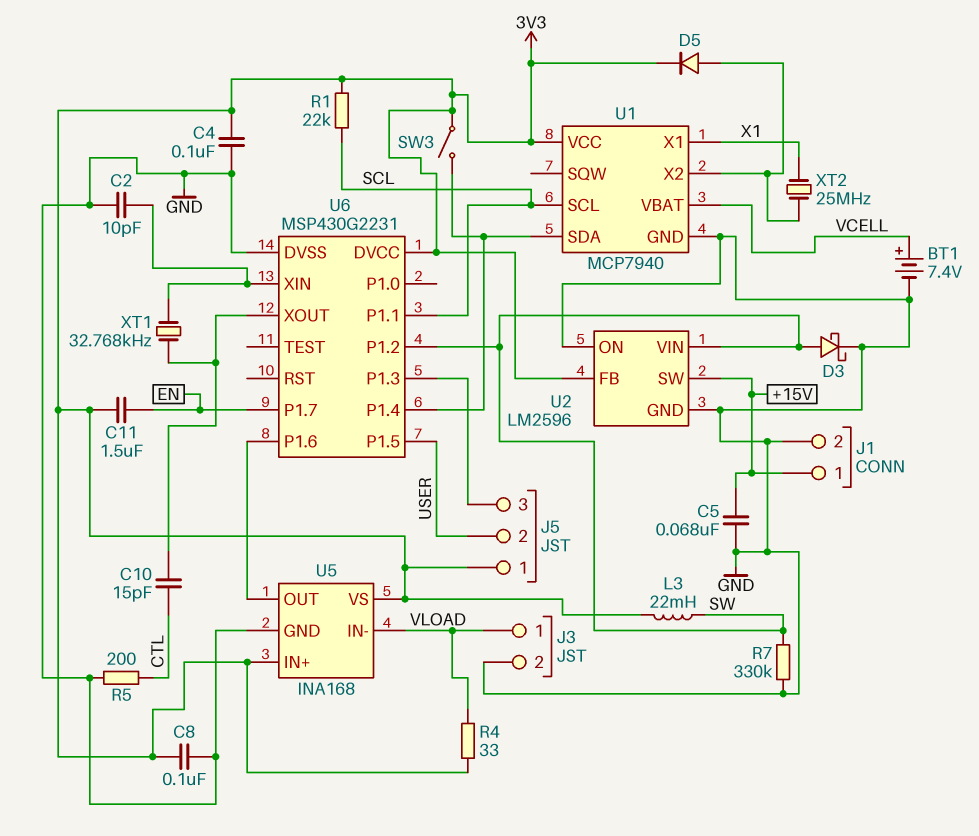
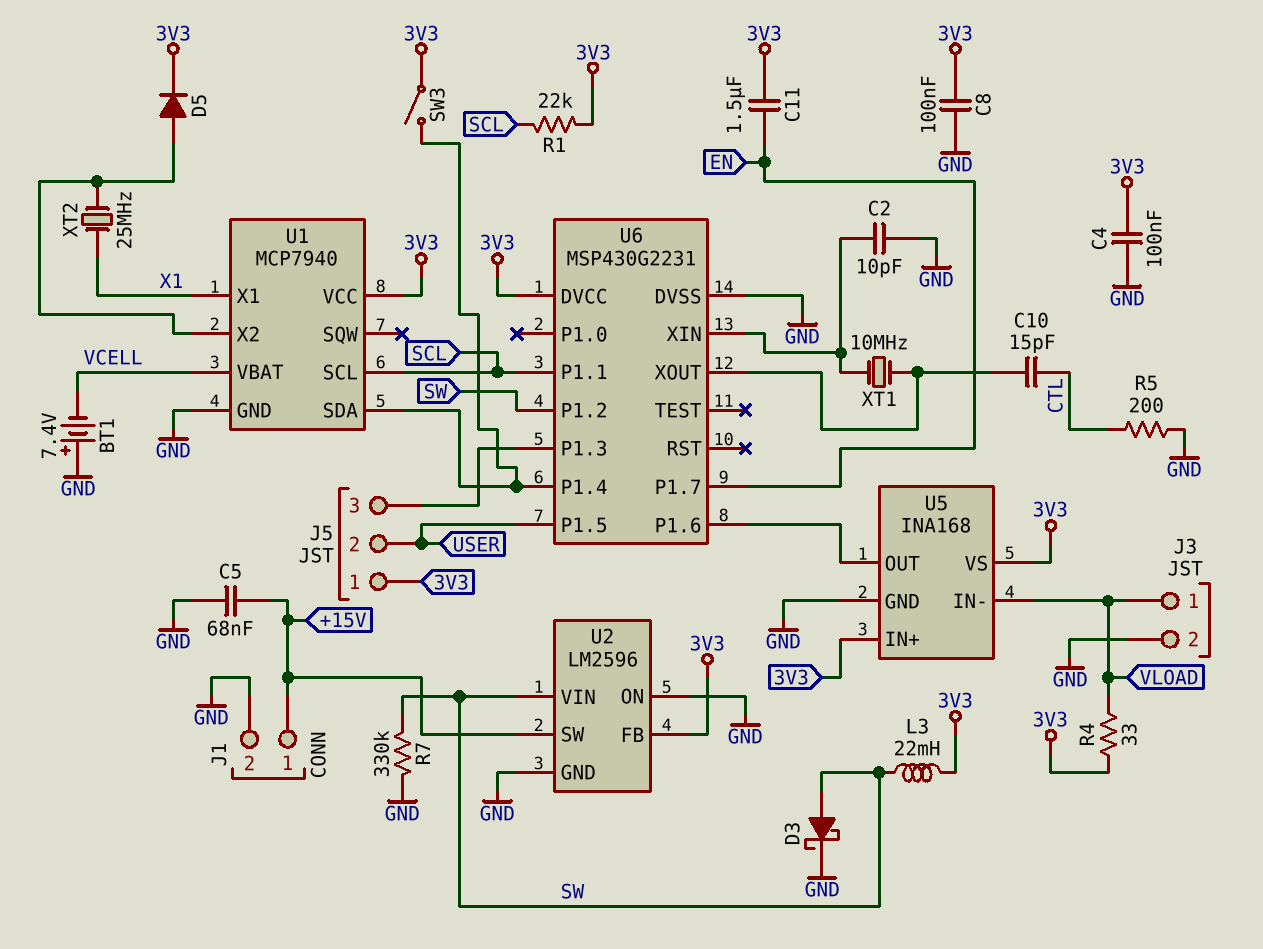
BT1: 7.4V (plus VCELL, minus GND) -> 7.4V (plus GND, minus VCELL)
XT1: 32.768kHz (U6/XIN, U6/XOUT) -> 10MHz (U6/XIN, U6/XOUT)

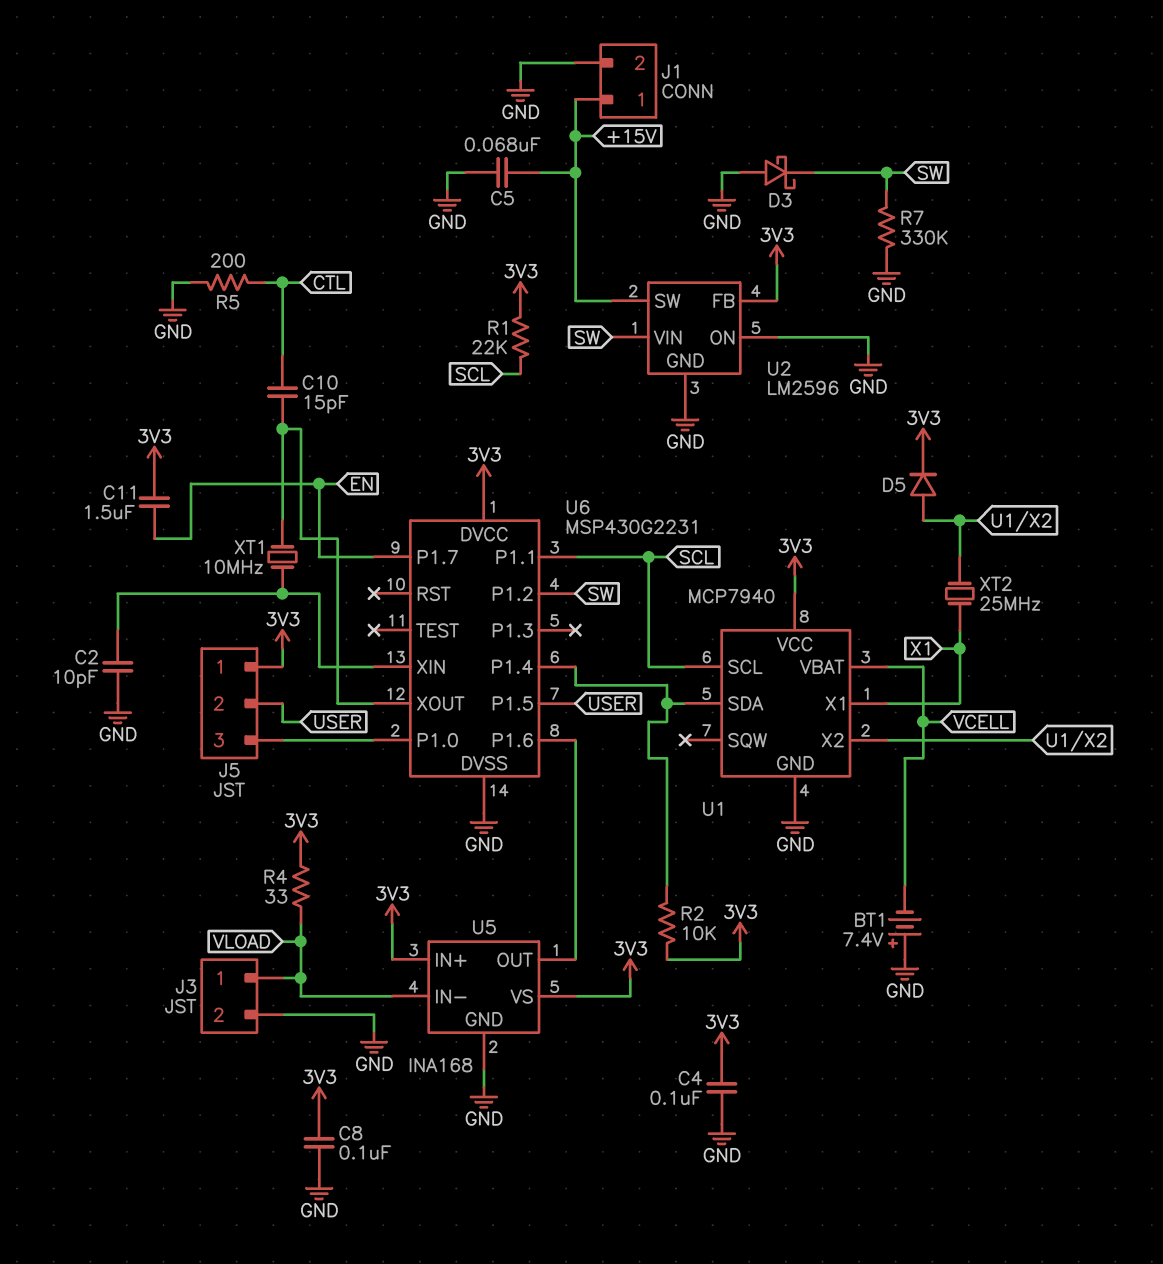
D3: schottky (A SW, K GND) -> schottky (A GND, K SW)
L3: 22mH (3V3, SW) -> none
R2: none -> 10k (3V3, U1/SDA)
SW3: switch (3V3, U1/SDA) -> none
U6 pin P1.0: none -> J5/3
U6 pin P1.3: J5/3 -> none

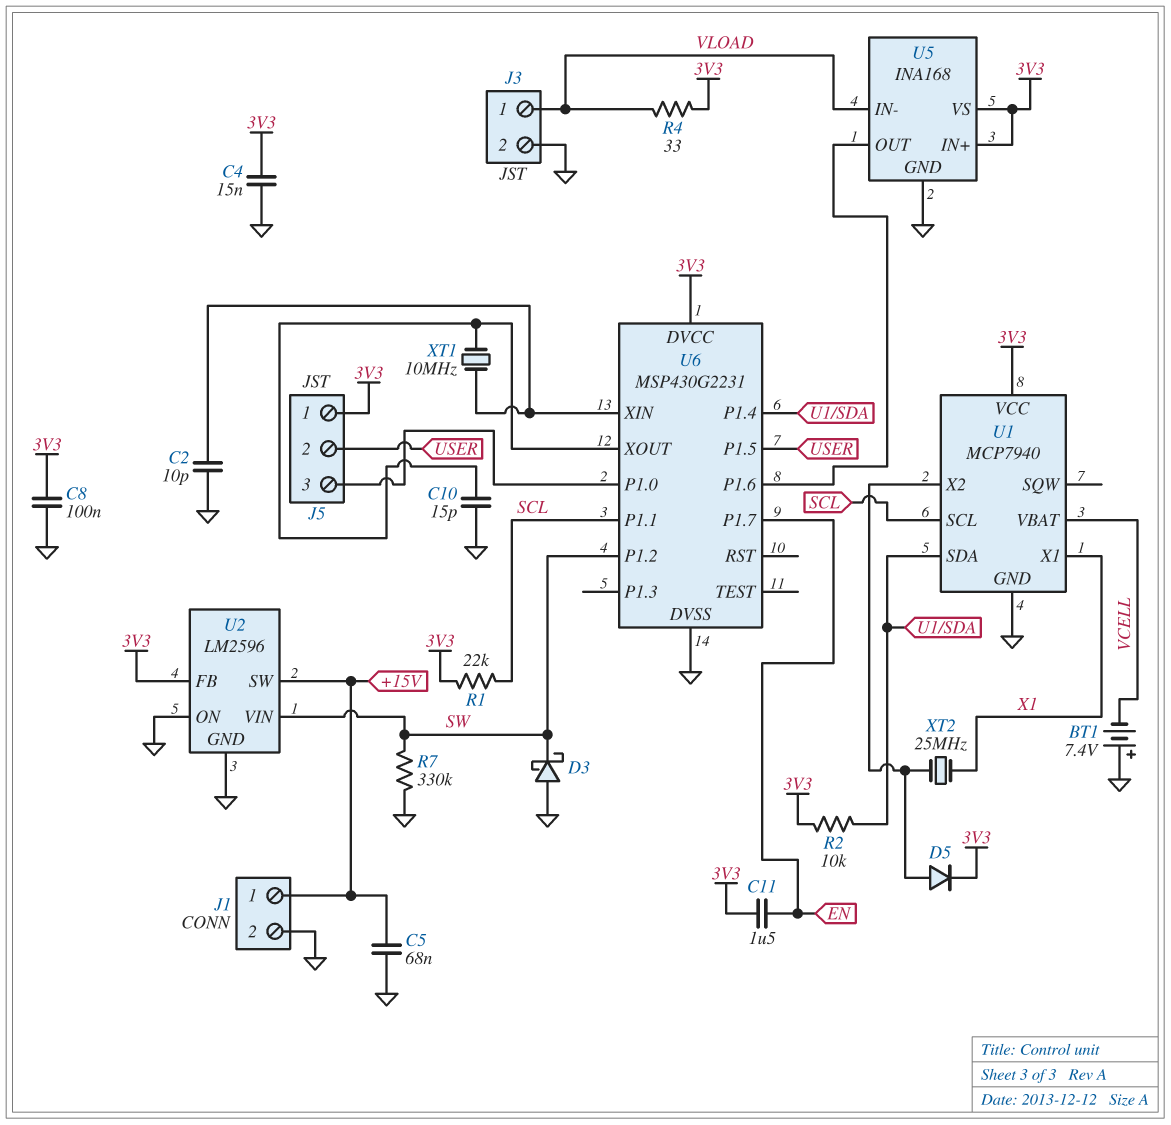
C4: 100nF (3V3, GND) -> 15nF (3V3, GND)
C10: 15pF (CTL, U6/XOUT) -> 15pF (GND, U6/XOUT)
R5: 200 (CTL, GND) -> none

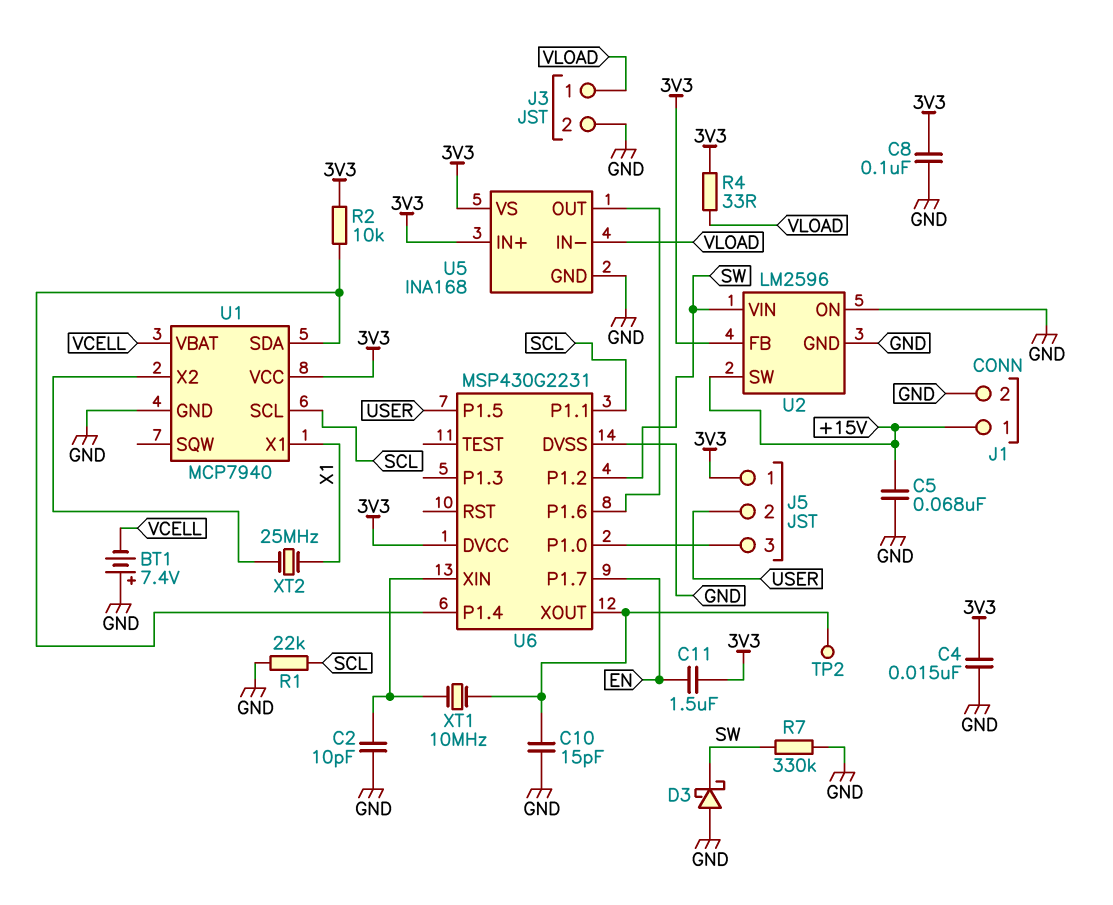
D5: diode (A U1/X2, K 3V3) -> none
R1: 22k (3V3, SCL) -> 22k (GND, SCL)
TP2: none -> test point (U6/XOUT)

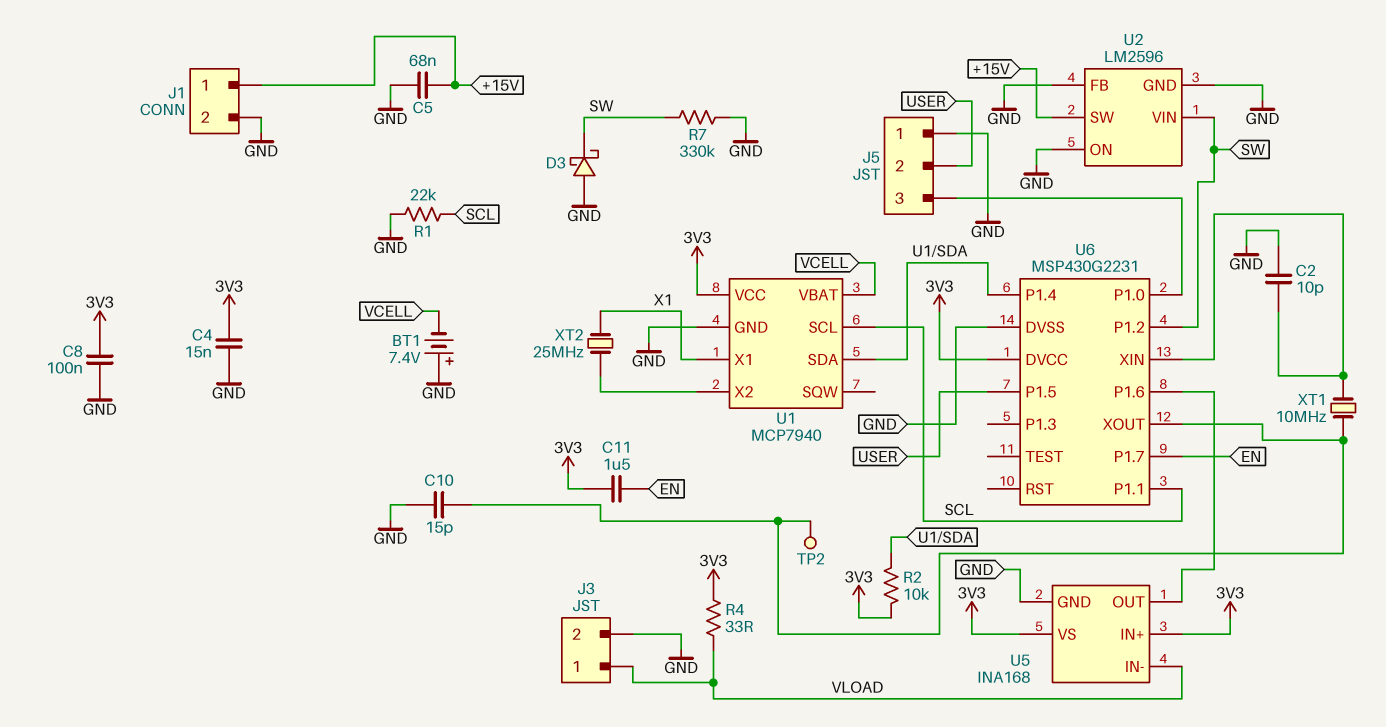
J5 pin 1: 3V3 -> GND
U2 pin FB: 3V3 -> GND

